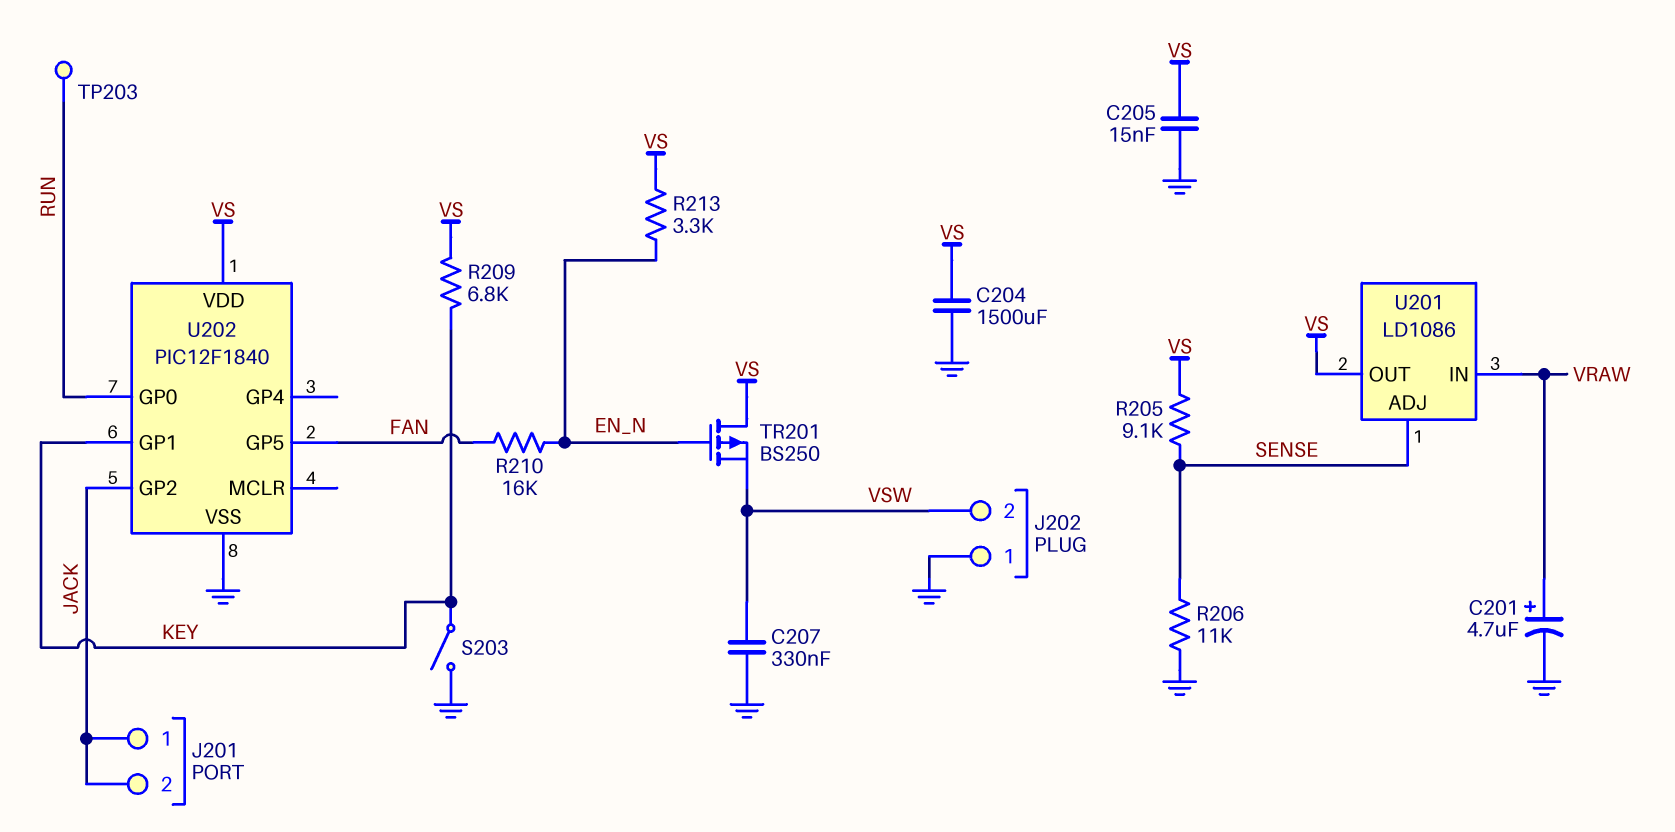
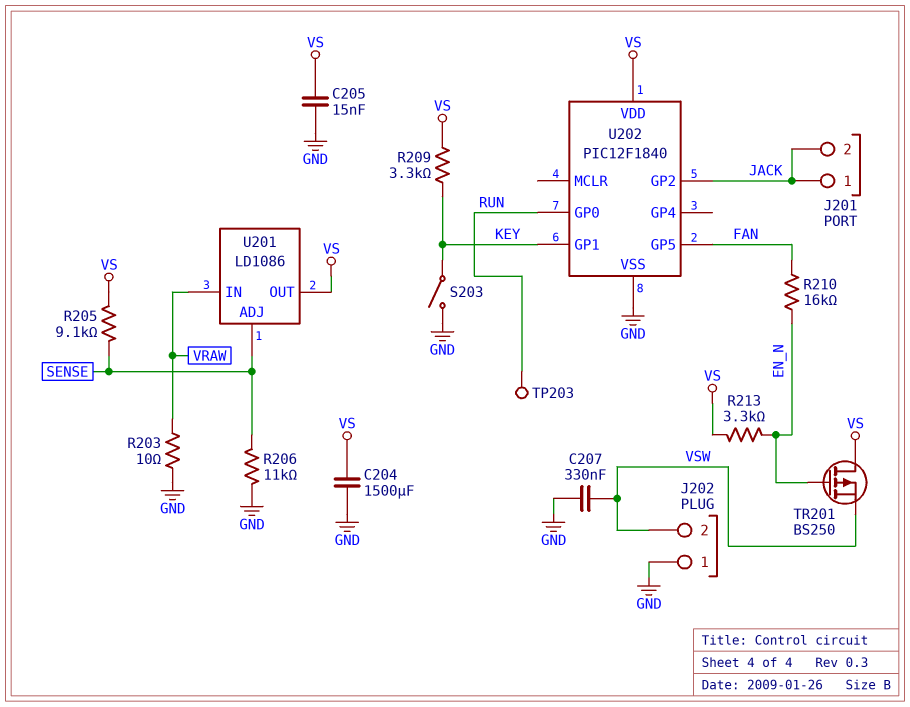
C201: 4.7uF (plus VRAW, minus GND) -> none
R203: none -> 10 (GND, VRAW)
R209: 6.8k (KEY, VS) -> 3.3k (KEY, VS)

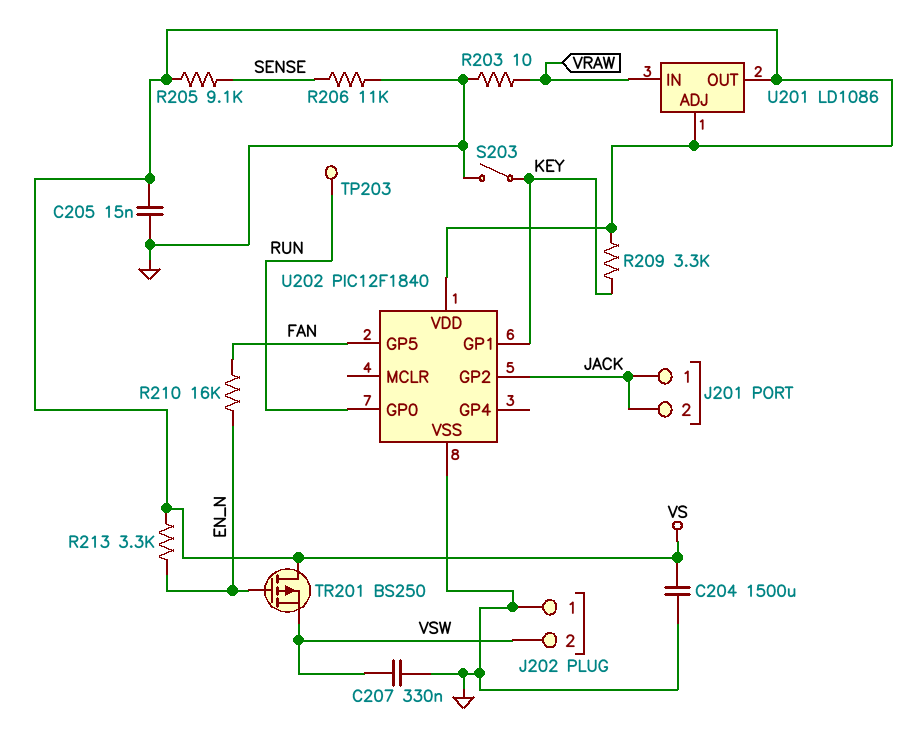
U201 pin ADJ: SENSE -> VS

